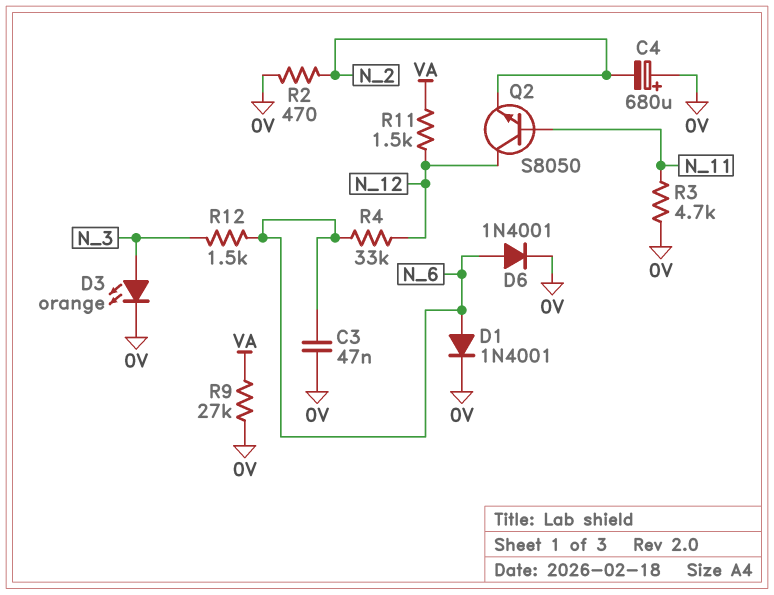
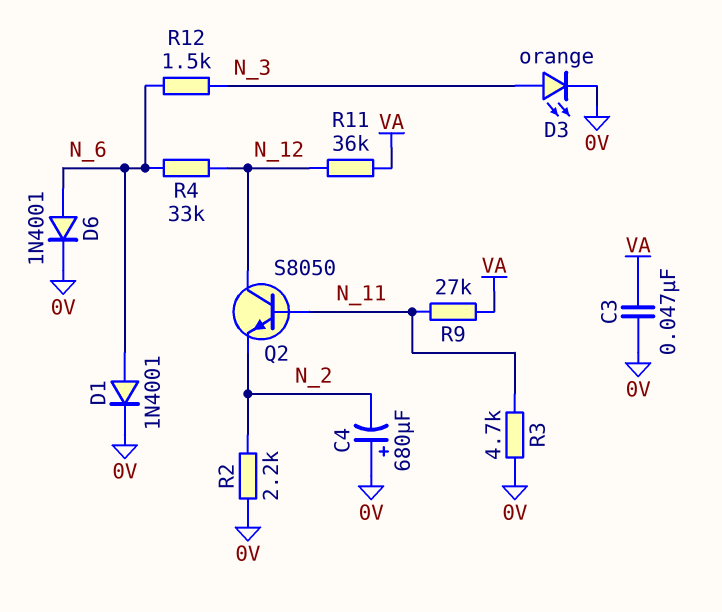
C3: 47nF (0V, N_6) -> 47nF (0V, VA)
R2: 470 (0V, N_2) -> 2.2k (0V, N_2)
R9: 27k (0V, VA) -> 27k (N_11, VA)
R11: 1.5k (N_12, VA) -> 36k (N_12, VA)

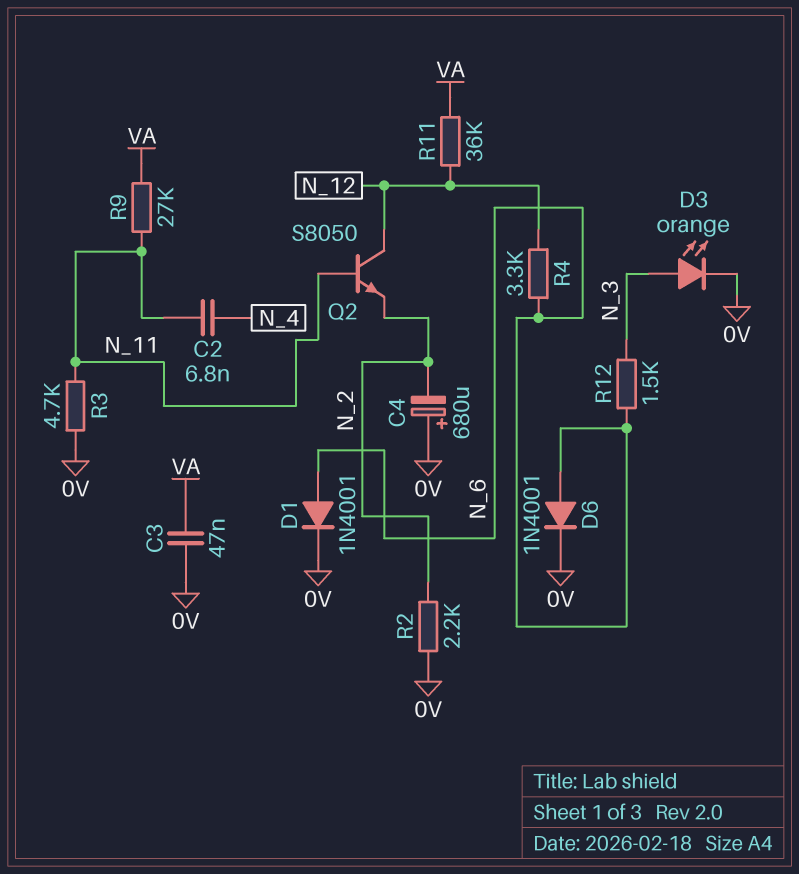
C2: none -> 6.8nF (N_4, N_11)
R4: 33k (N_6, N_12) -> 3.3k (N_6, N_12)

